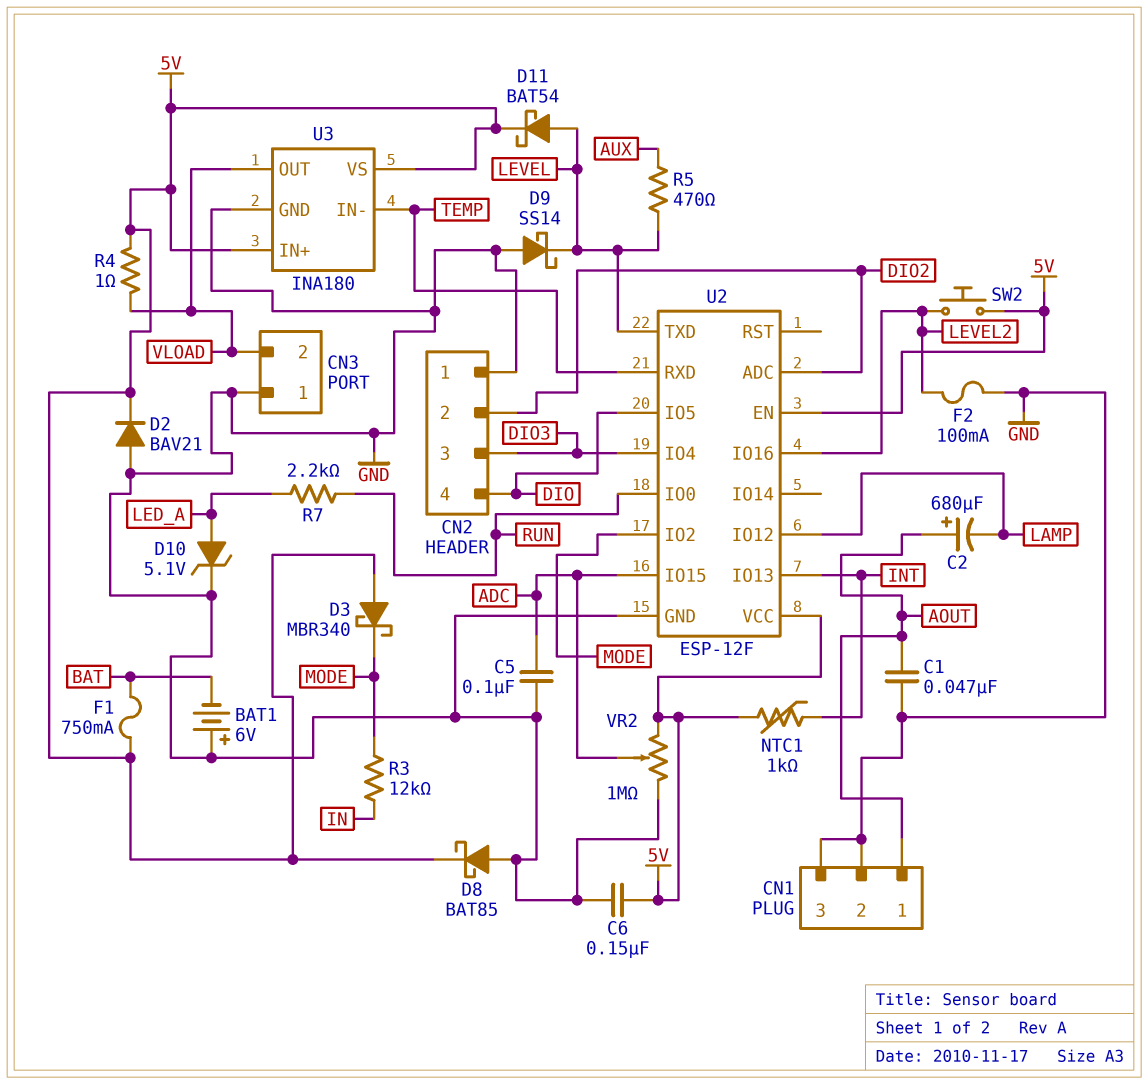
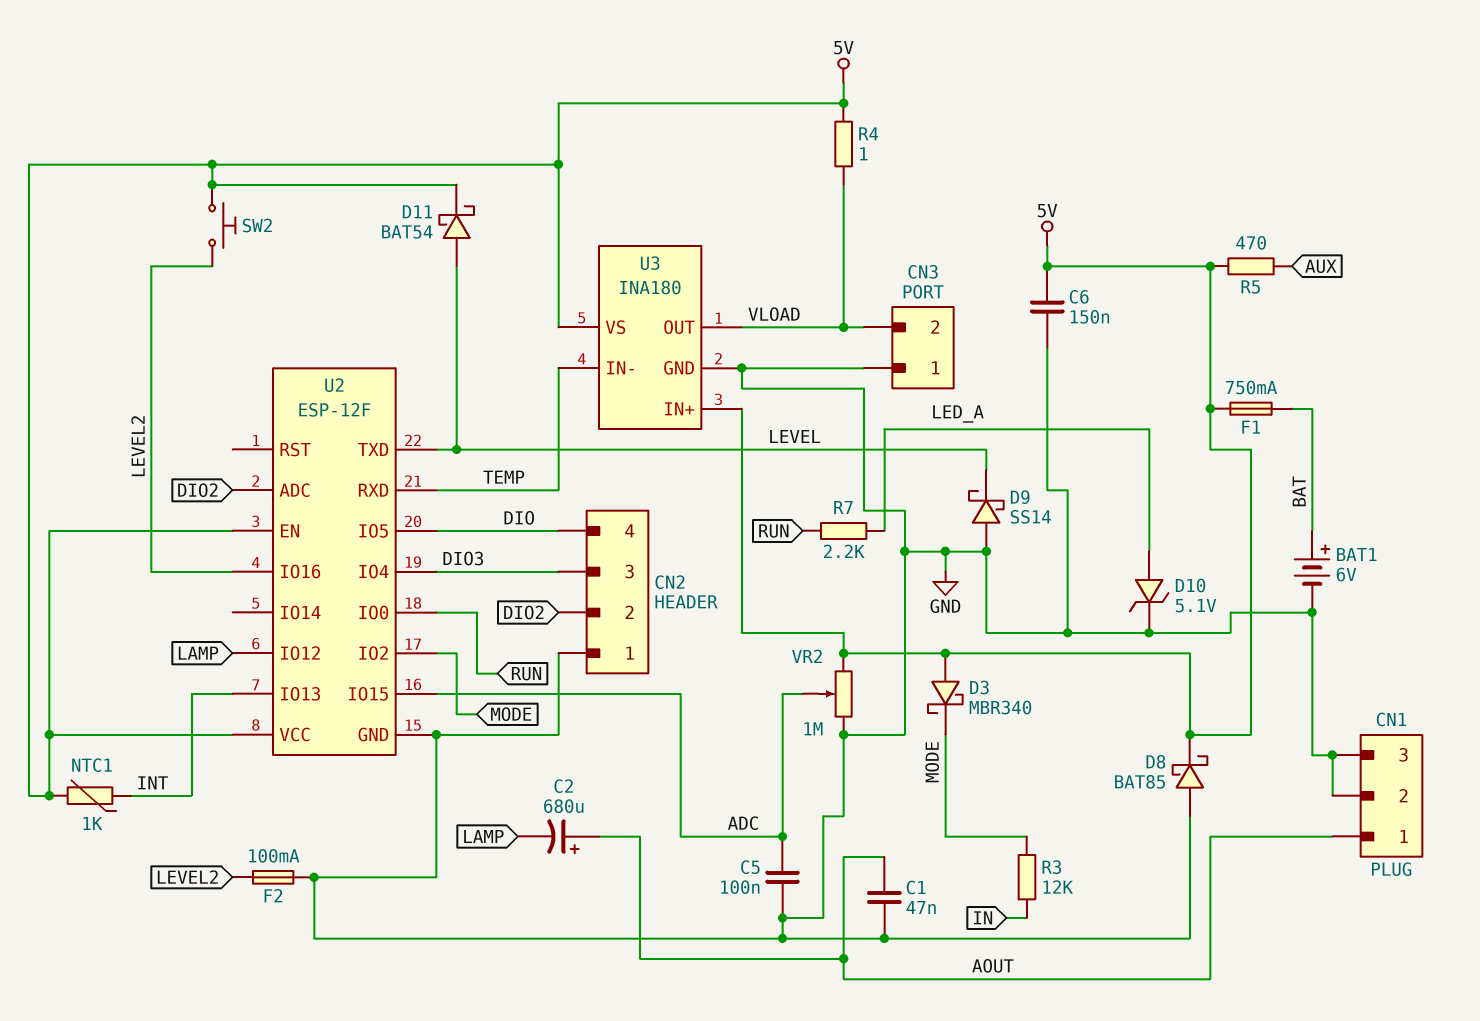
BAT1: 6V (plus GND, minus BAT) -> 6V (plus BAT, minus GND)
D2: diode BAV21 (A GND, K 5V) -> none
R5: 470 (AUX, LEVEL) -> 470 (5V, AUX)

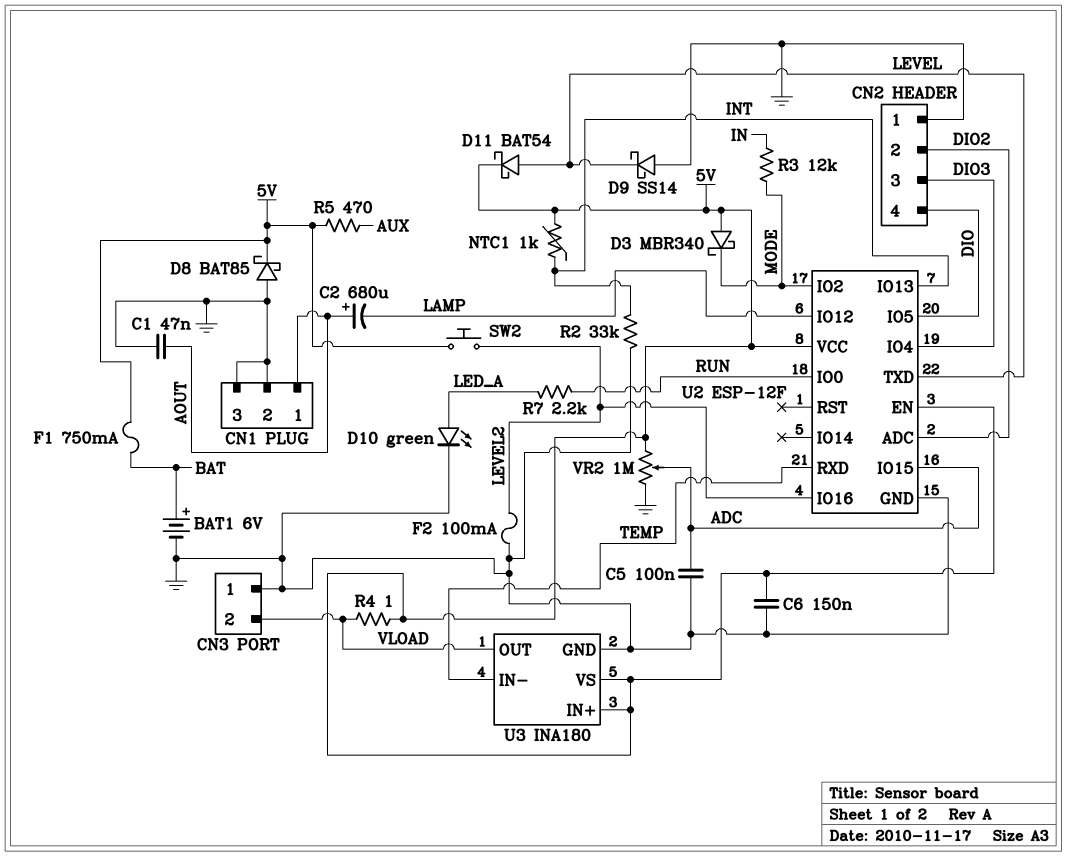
D10: zener 5.1V (A LED_A, K GND) -> LED green (A LED_A, K GND)
R2: none -> 33k (GND, INT)

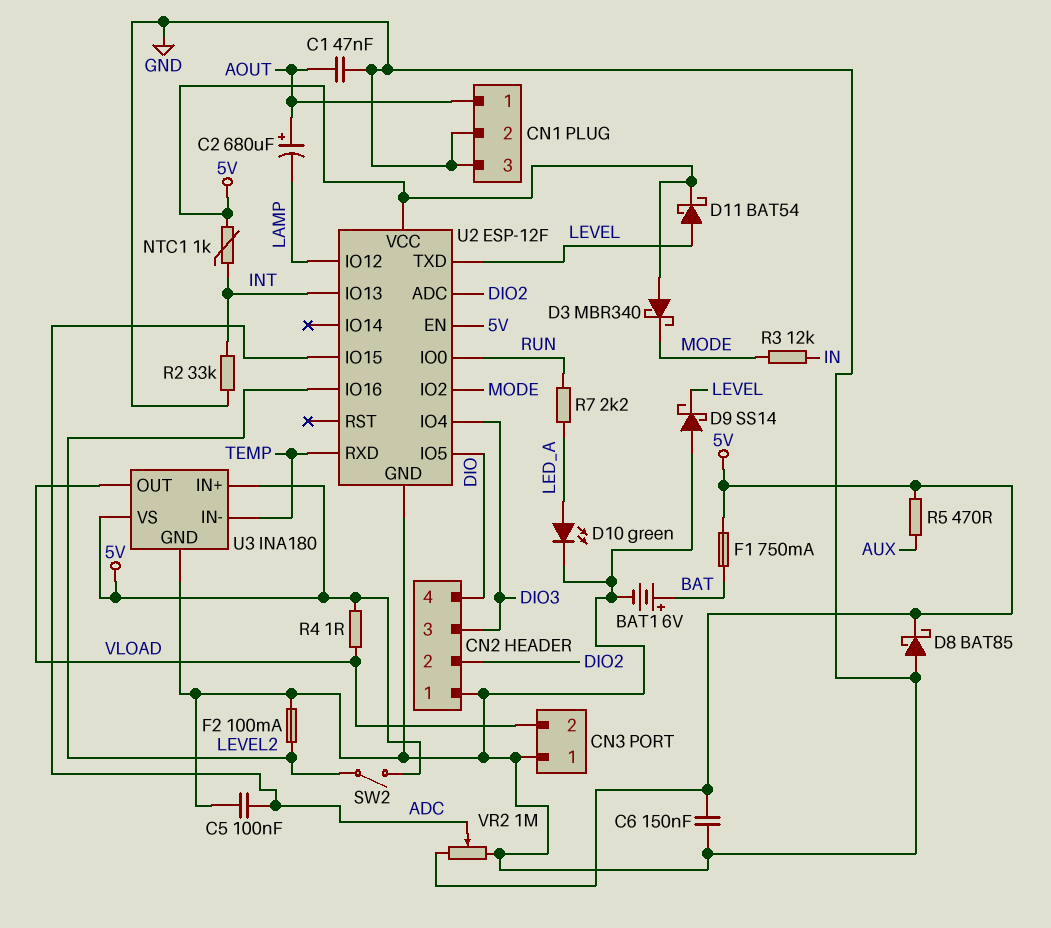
SW2: button (5V, LEVEL2) -> switch (5V, LEVEL2)

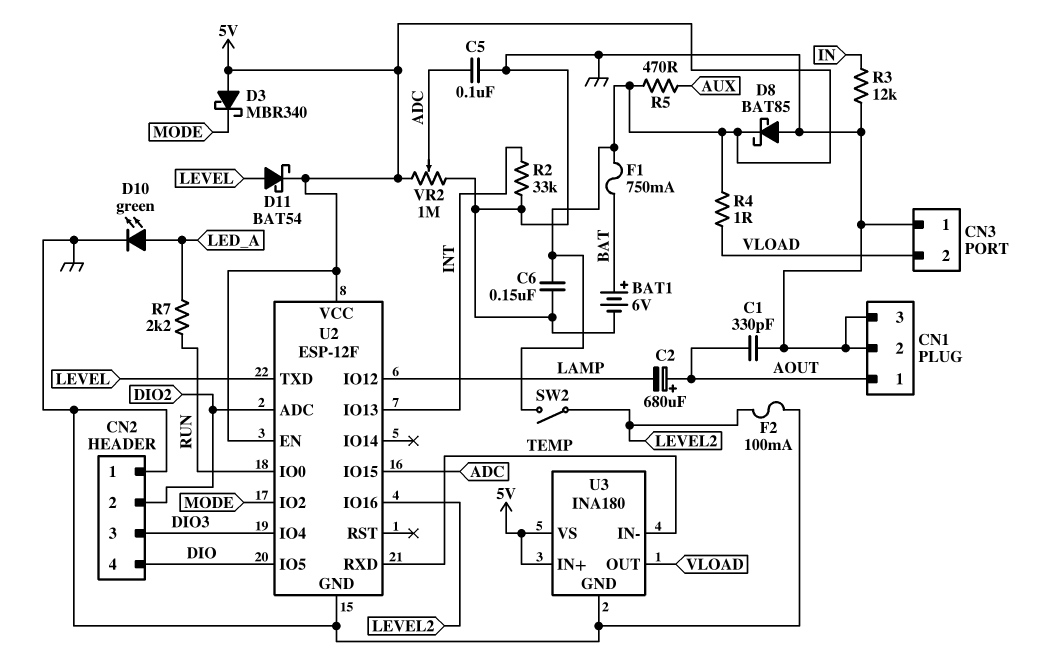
C1: 47nF (AOUT, GND) -> 330pF (AOUT, GND)
D9: schottky SS14 (A GND, K LEVEL) -> none
NTC1: 1k (5V, INT) -> none
R3: 12k (IN, MODE) -> 12k (GND, IN)

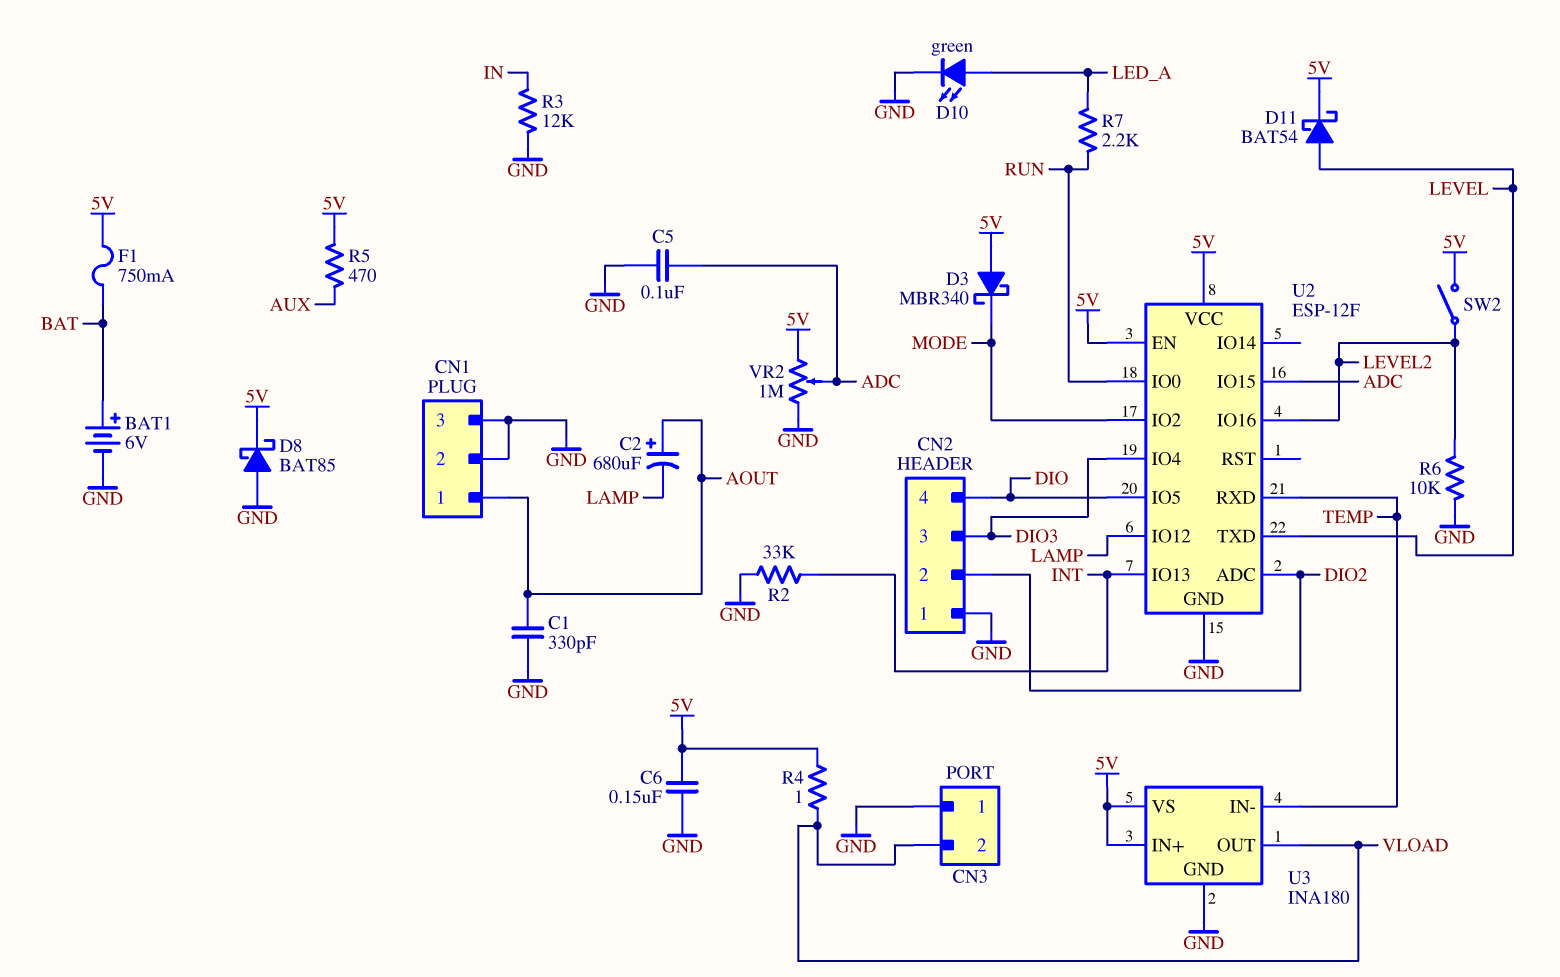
F2: 100mA (GND, LEVEL2) -> none
R6: none -> 10k (GND, LEVEL2)

